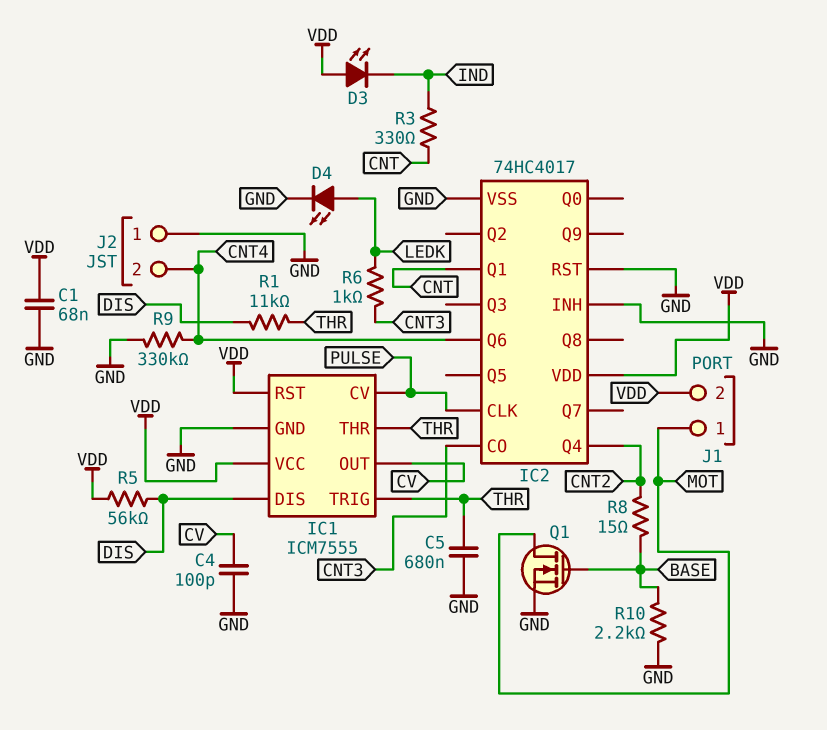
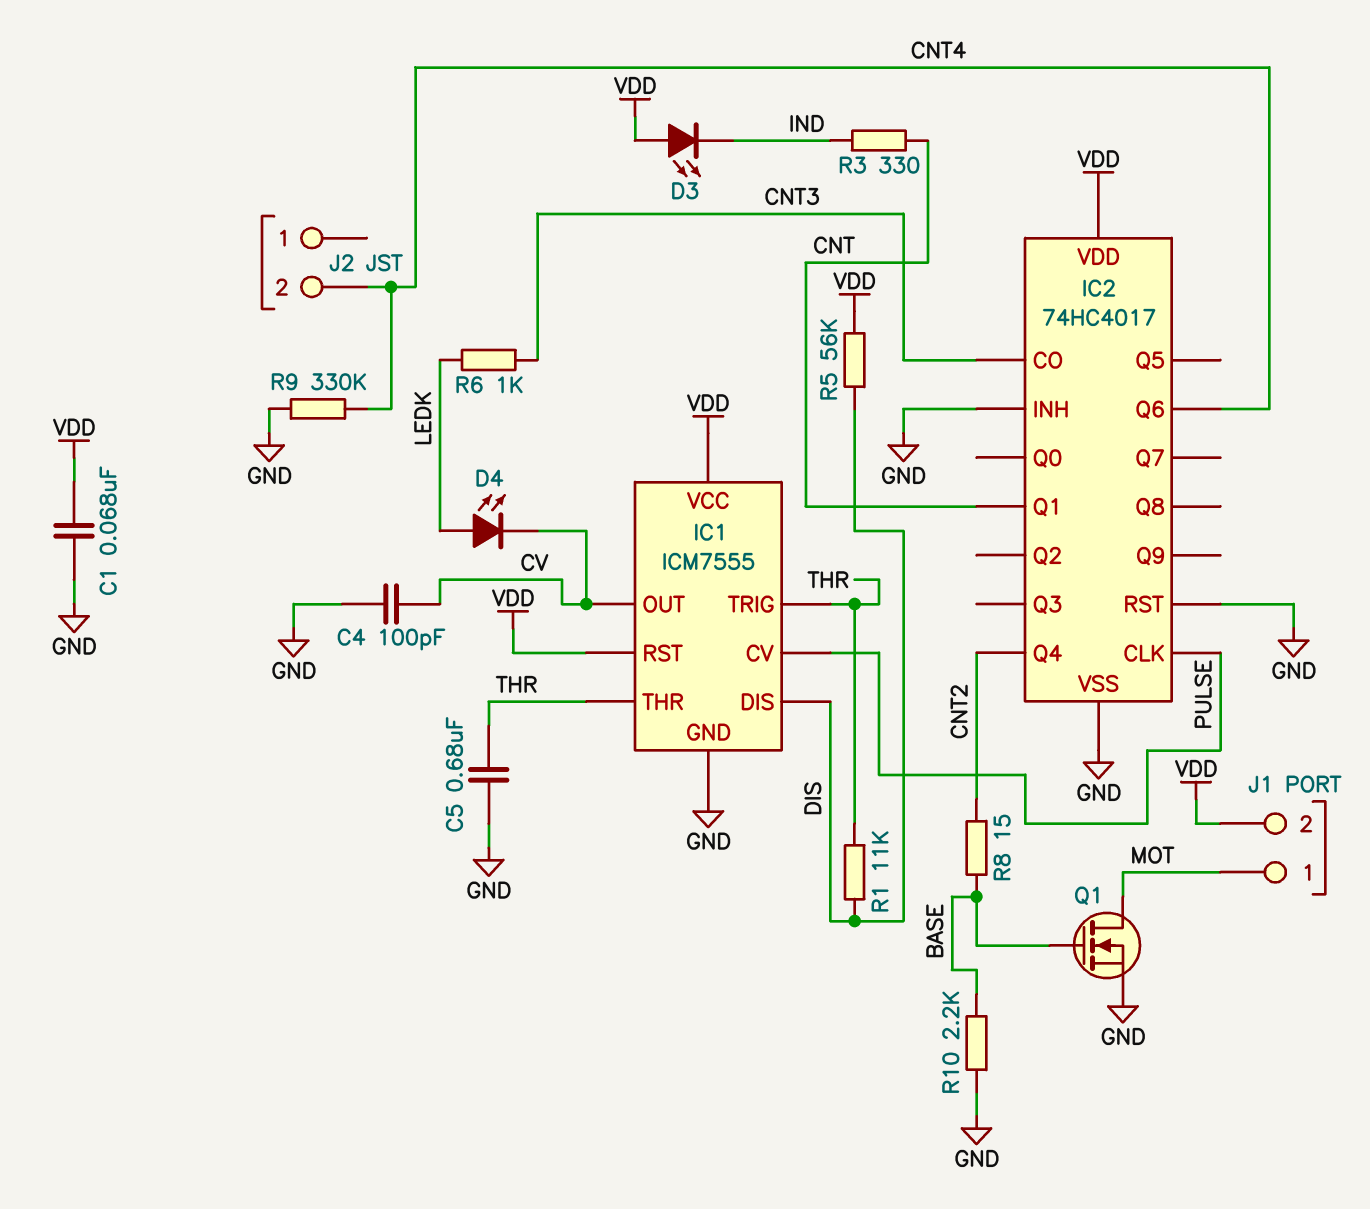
D4: LED (A LEDK, K GND) -> LED (A LEDK, K CV)
J2 pin 1: GND -> none

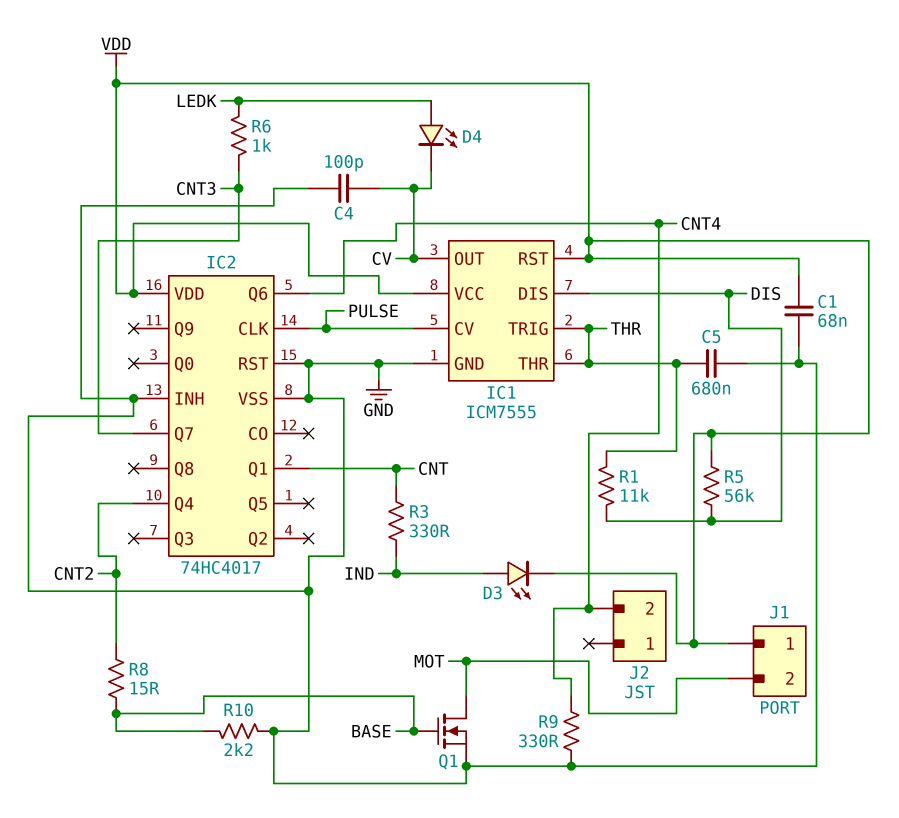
D3: LED (A VDD, K IND) -> LED (A IND, K VDD)
IC2 pin CO: CNT3 -> none
IC2 pin Q7: none -> CNT3
J1 pin 1: MOT -> VDD
J1 pin 2: VDD -> MOT
R9: 330k (CNT4, GND) -> 330 (CNT4, GND)

